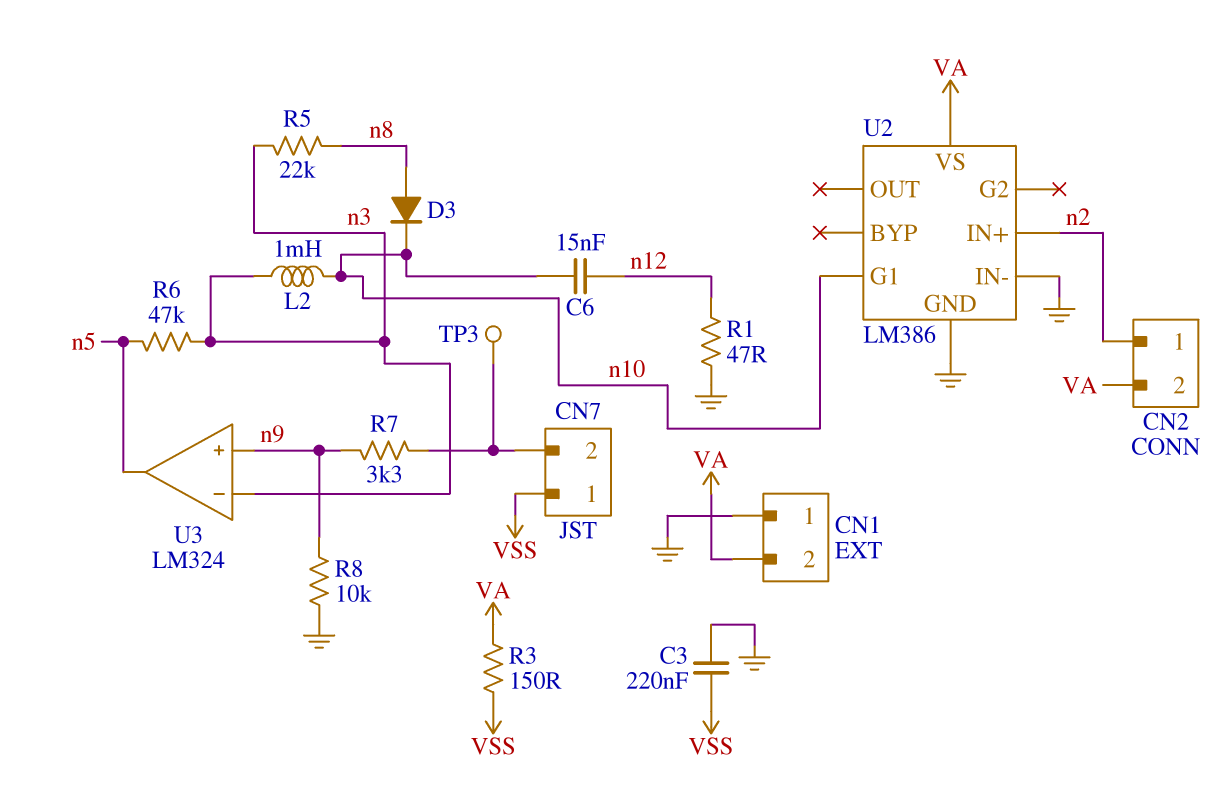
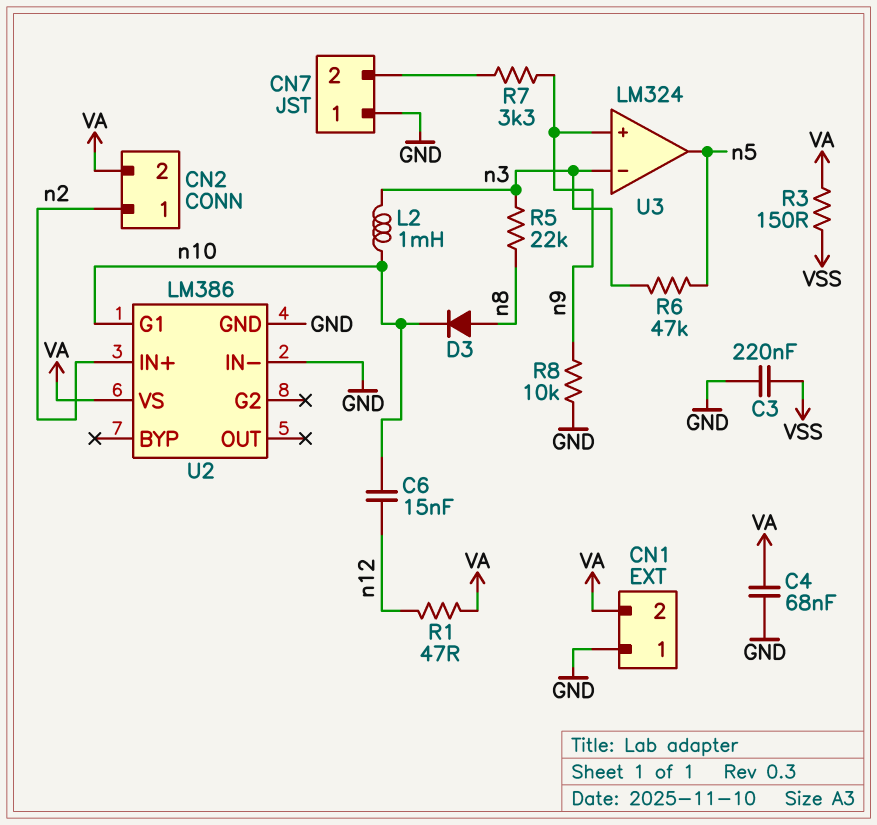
C4: none -> 68nF (GND, VA)
CN7 pin 1: VSS -> GND
R1: 47 (GND, n12) -> 47 (VA, n12)
TP3: test point (CN7/2) -> none

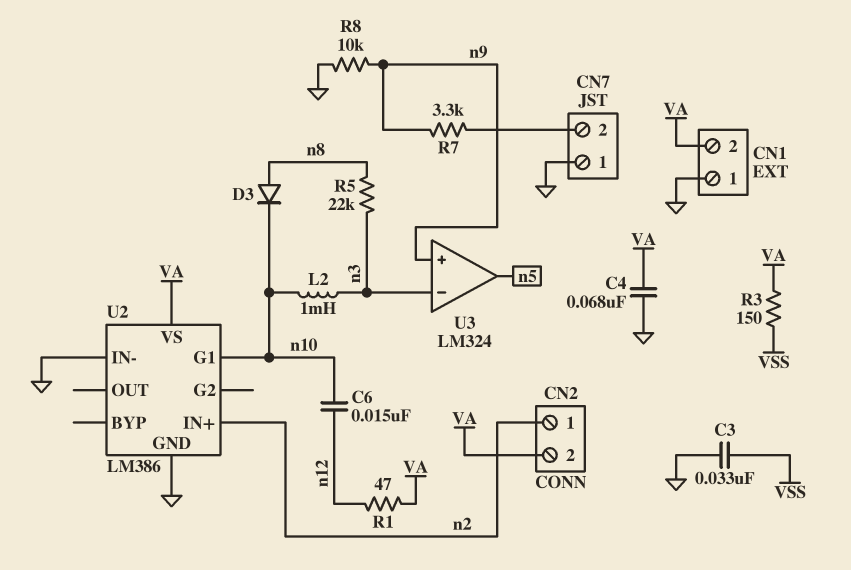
C3: 220nF (GND, VSS) -> 33nF (GND, VSS)
R6: 47k (n3, n5) -> none

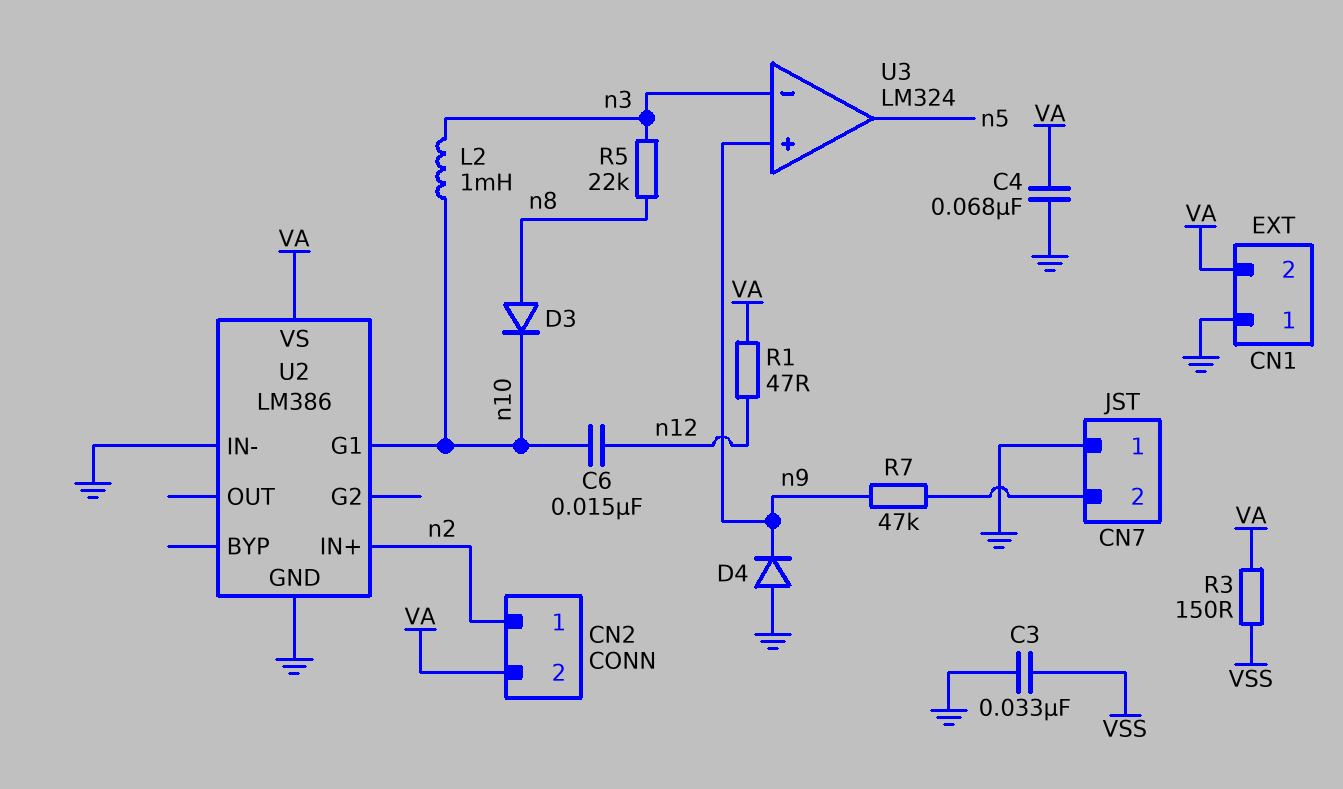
D4: none -> diode (A GND, K n9)
R7: 3.3k (CN7/2, n9) -> 47k (CN7/2, n9)
R8: 10k (GND, n9) -> none

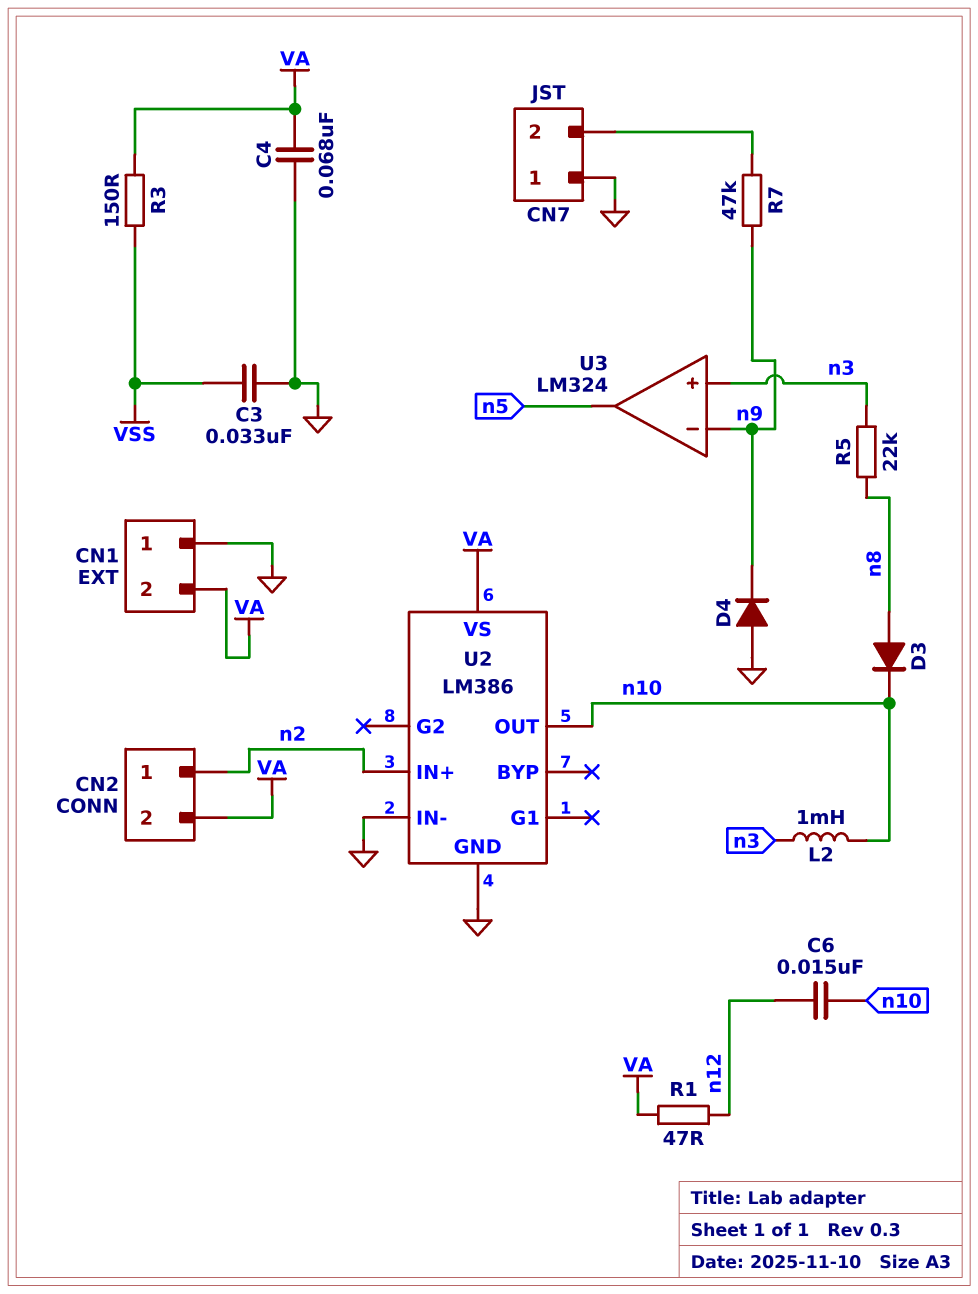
U2 pin G1: n10 -> none
U2 pin OUT: none -> n10
U3 pin in+: n9 -> n3
U3 pin in-: n3 -> n9

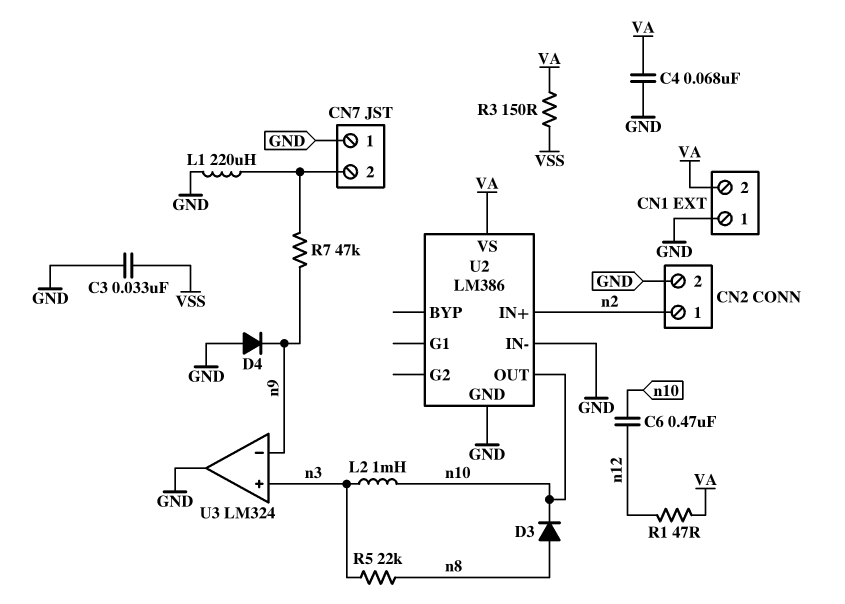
C6: 15nF (n10, n12) -> 470nF (n10, n12)
CN2 pin 2: VA -> GND
L1: none -> 220uH (CN7/2, GND)
U3 pin out: n5 -> GND

